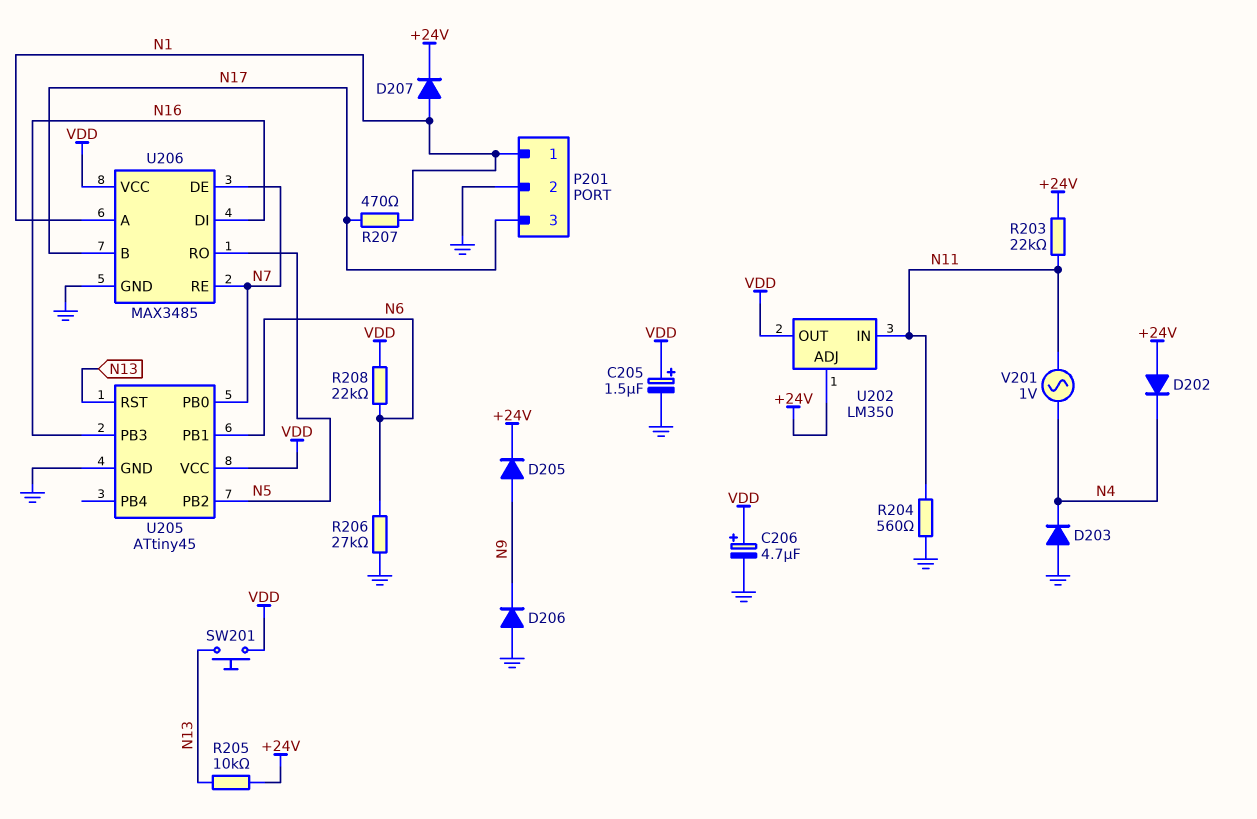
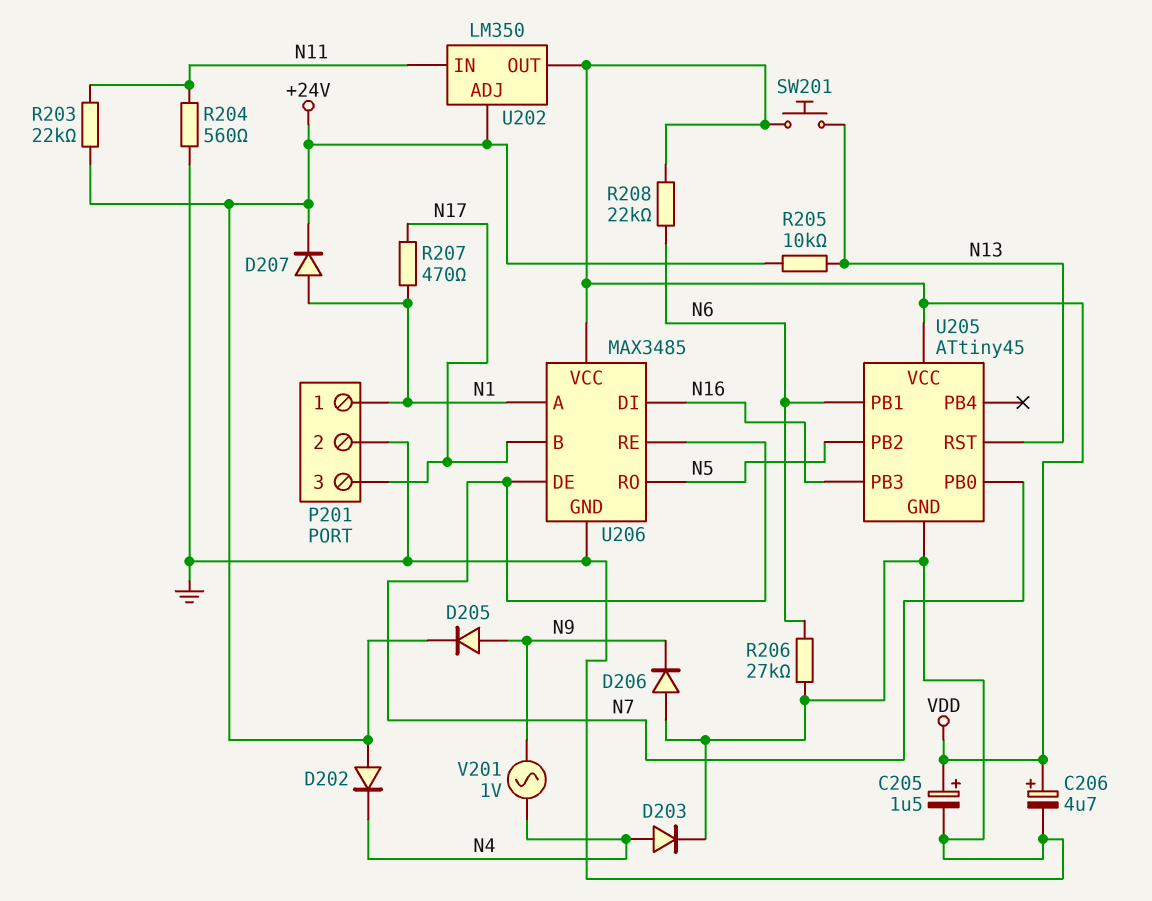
D203: diode (A GND, K N4) -> diode (A N4, K GND)
V201: AC 1V (N4, N11) -> AC 1V (N4, N9)

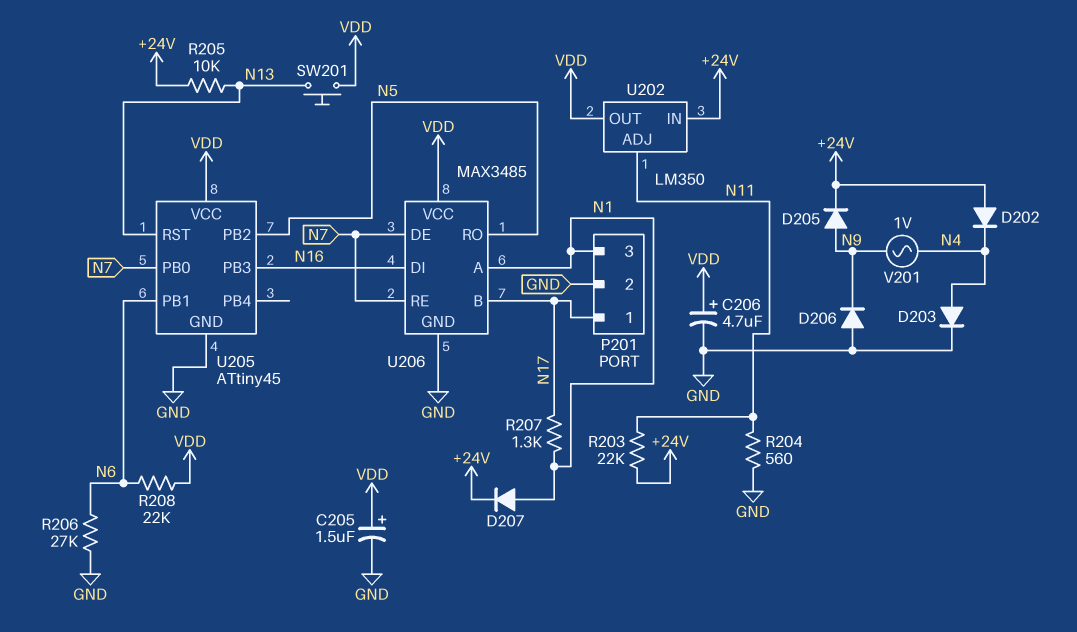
P201 pin 1: N1 -> N17
P201 pin 3: N17 -> N1
R207: 470 (N1, N17) -> 1.3k (N1, N17)
U202 pin ADJ: +24V -> N11
U202 pin IN: N11 -> +24V

